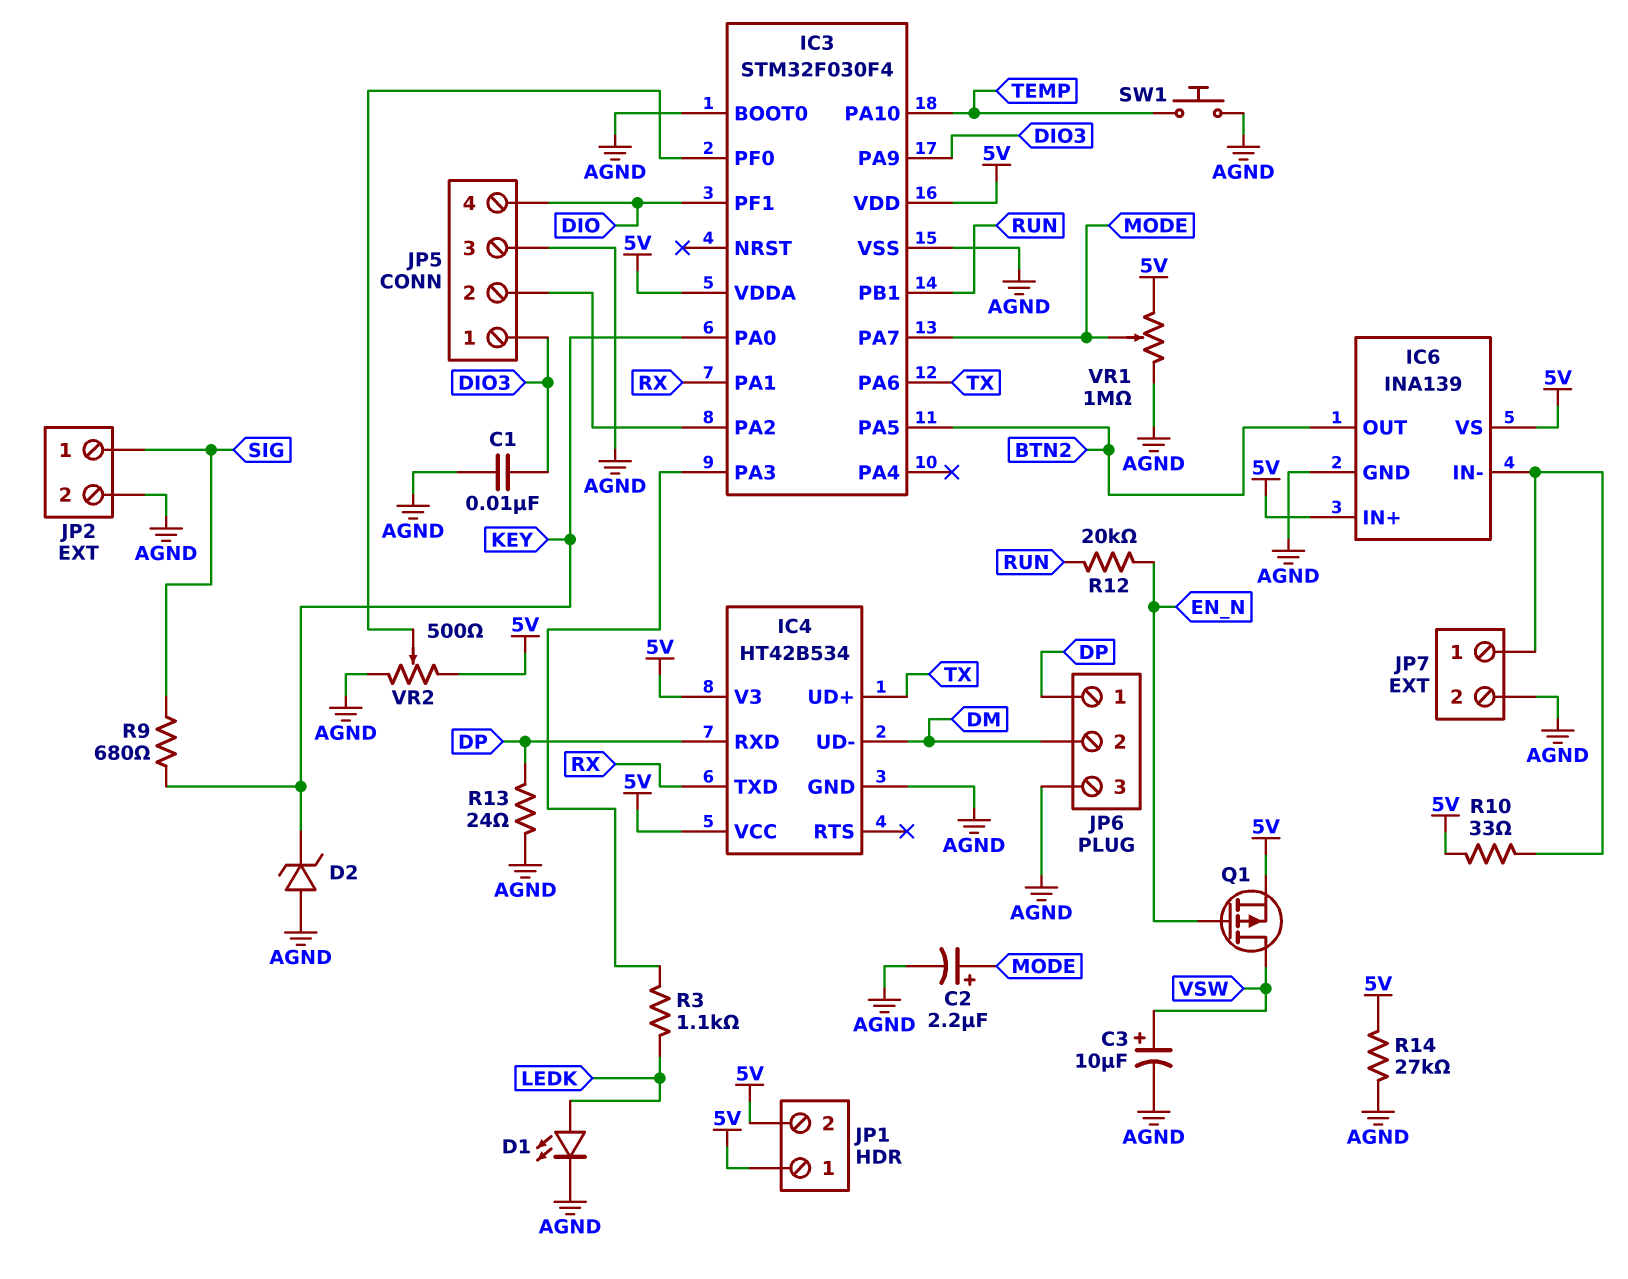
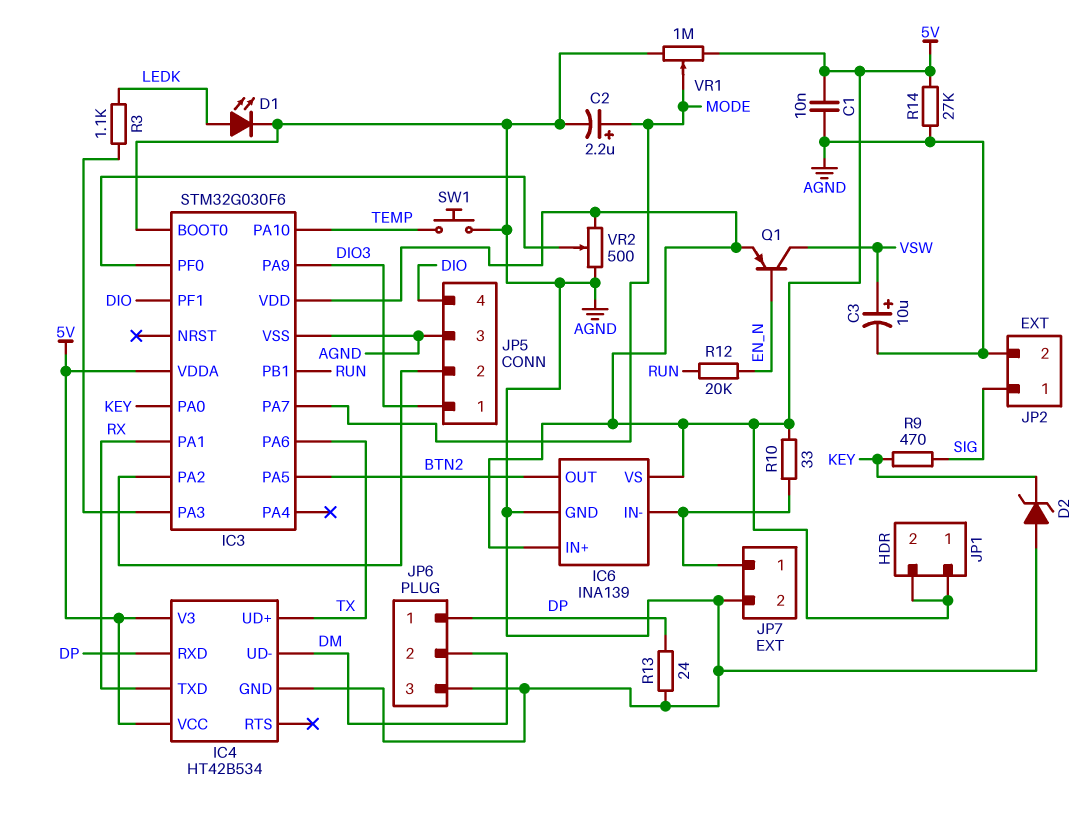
C1: 10nF (AGND, DIO3) -> 10nF (5V, AGND)
IC3: STM32F030F4 -> STM32G030F6
Q1: PMOS (G EN_N, D VSW, S 5V) -> PNP (B EN_N, C VSW, E 5V)
R9: 680 (KEY, SIG) -> 470 (KEY, SIG)

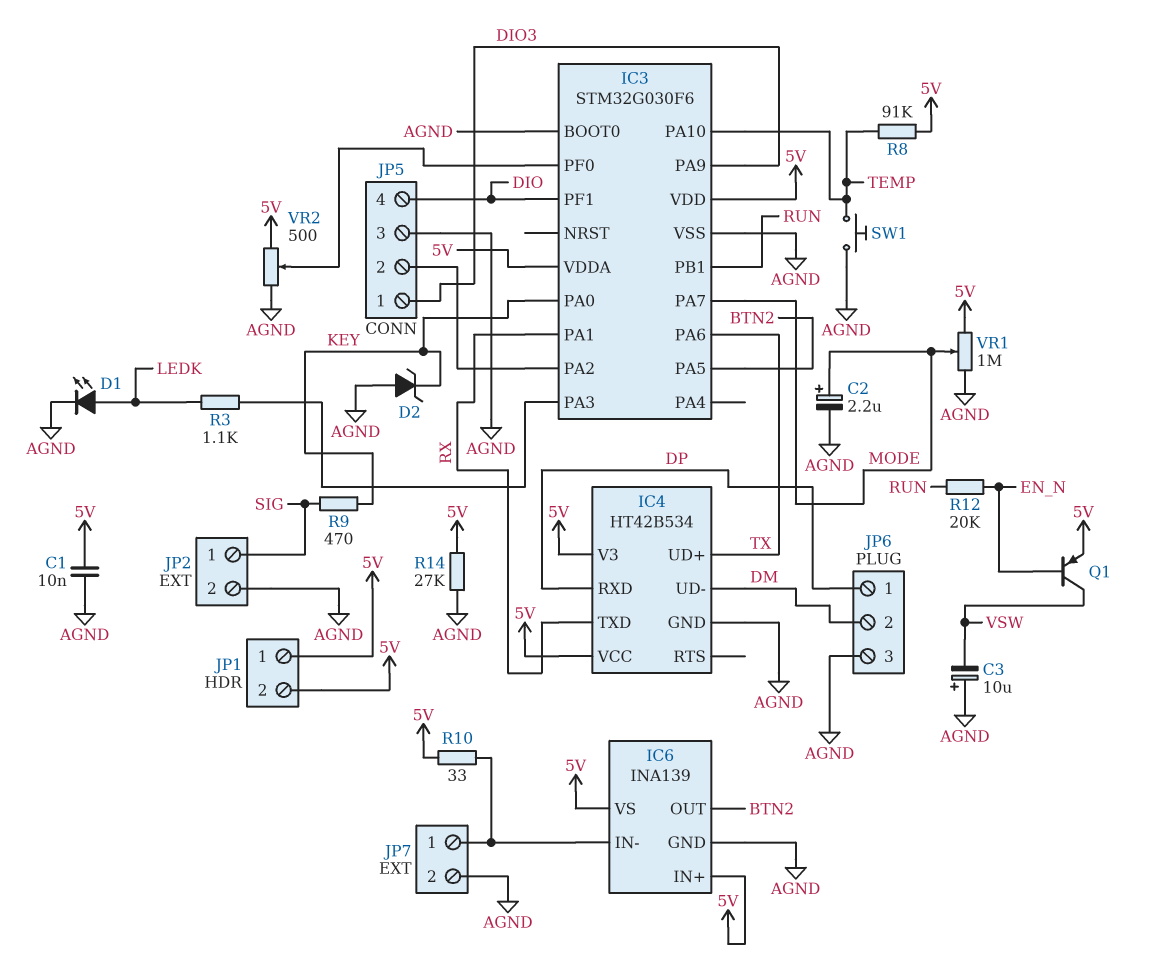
C3: 10uF (plus VSW, minus AGND) -> 10uF (plus AGND, minus VSW)
R8: none -> 91k (5V, TEMP)
R13: 24 (AGND, DP) -> none

